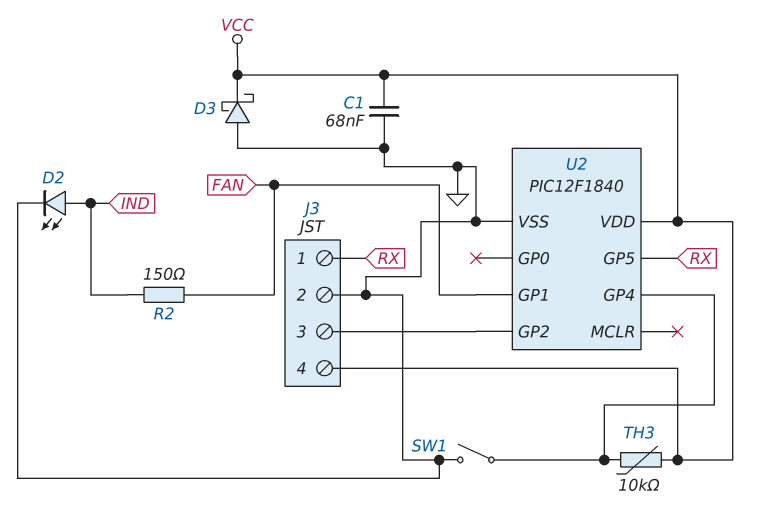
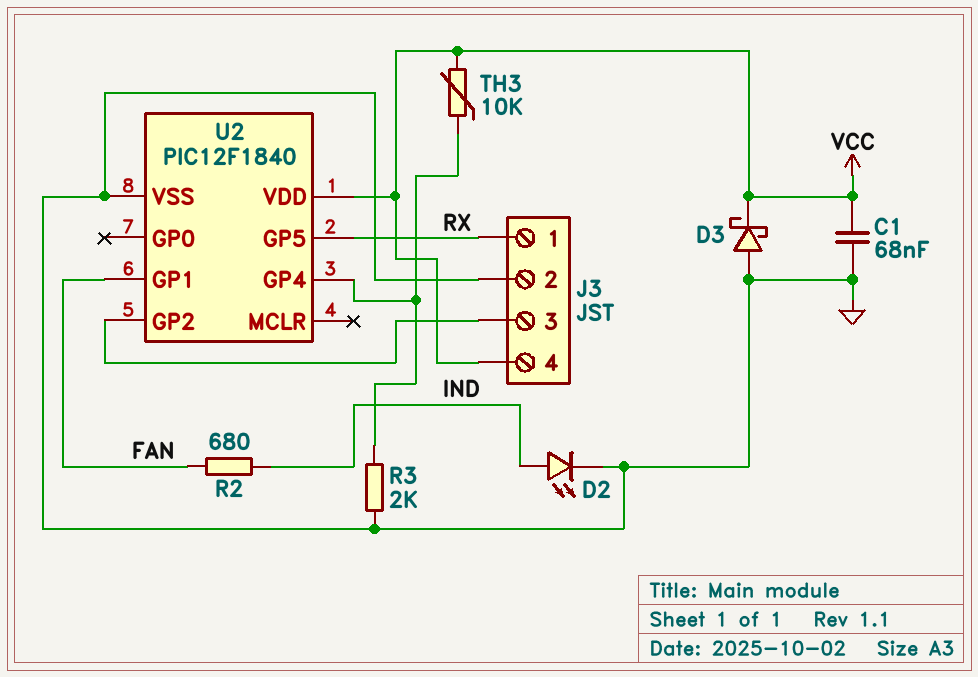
R2: 150 (FAN, IND) -> 680 (FAN, IND)
R3: none -> 2k (GND, U2/GP4)
SW1: switch (GND, U2/GP4) -> none

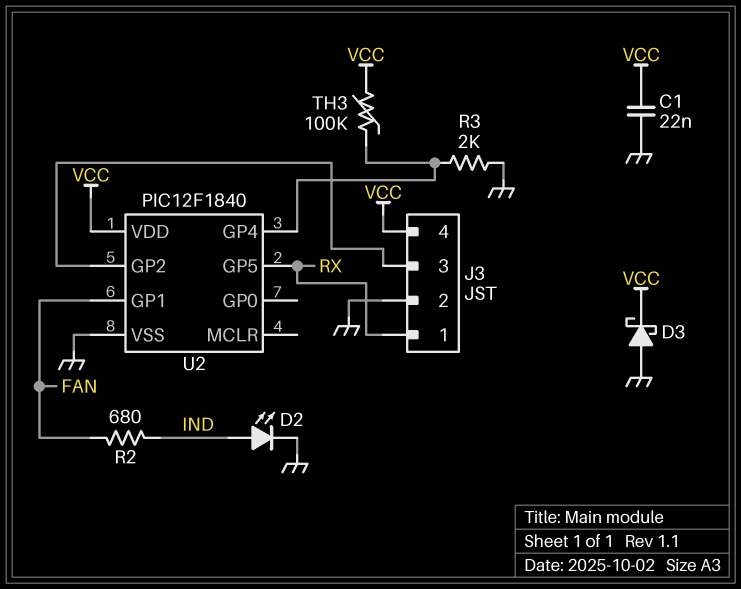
C1: 68nF (GND, VCC) -> 22nF (GND, VCC)
TH3: 10k (U2/GP4, VCC) -> 100k (U2/GP4, VCC)

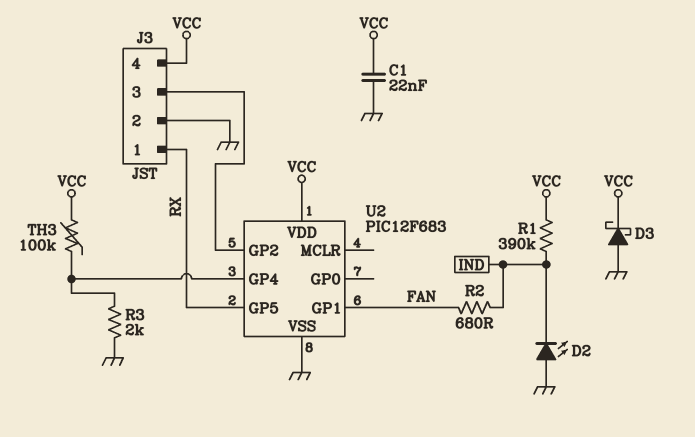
D2: LED (A IND, K GND) -> LED (A GND, K IND)
R1: none -> 390k (IND, VCC)
U2: PIC12F1840 -> PIC12F683

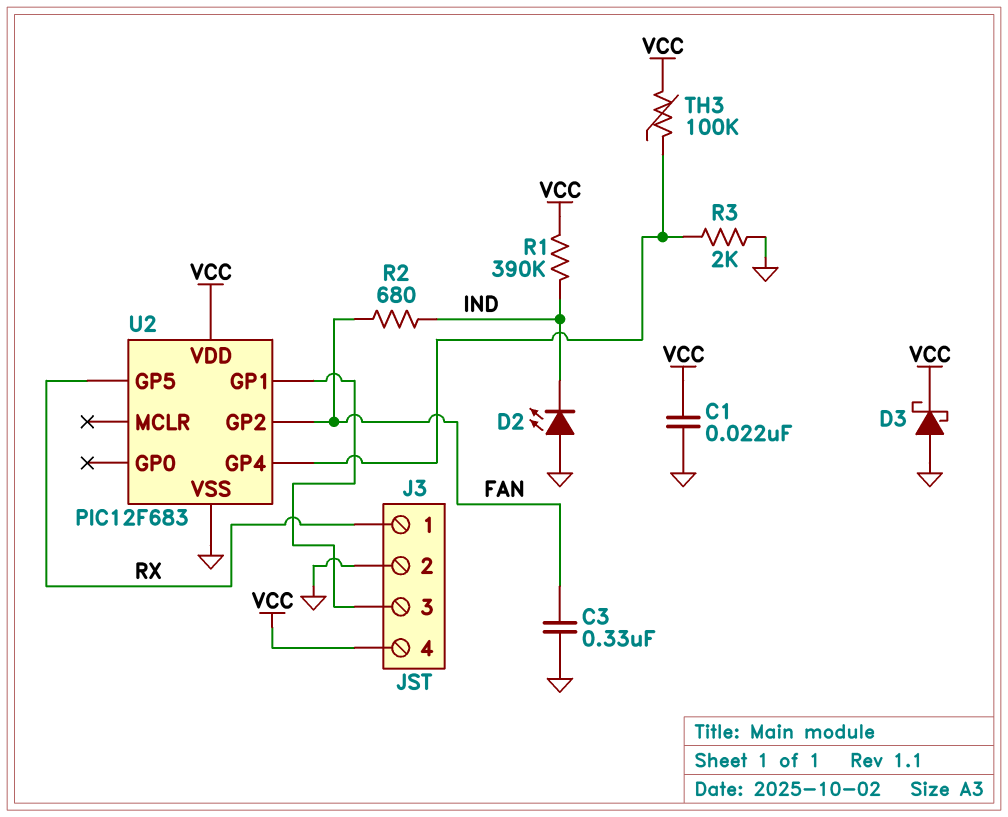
C3: none -> 330nF (FAN, GND)
U2 pin GP1: FAN -> J3/3
U2 pin GP2: J3/3 -> FAN

